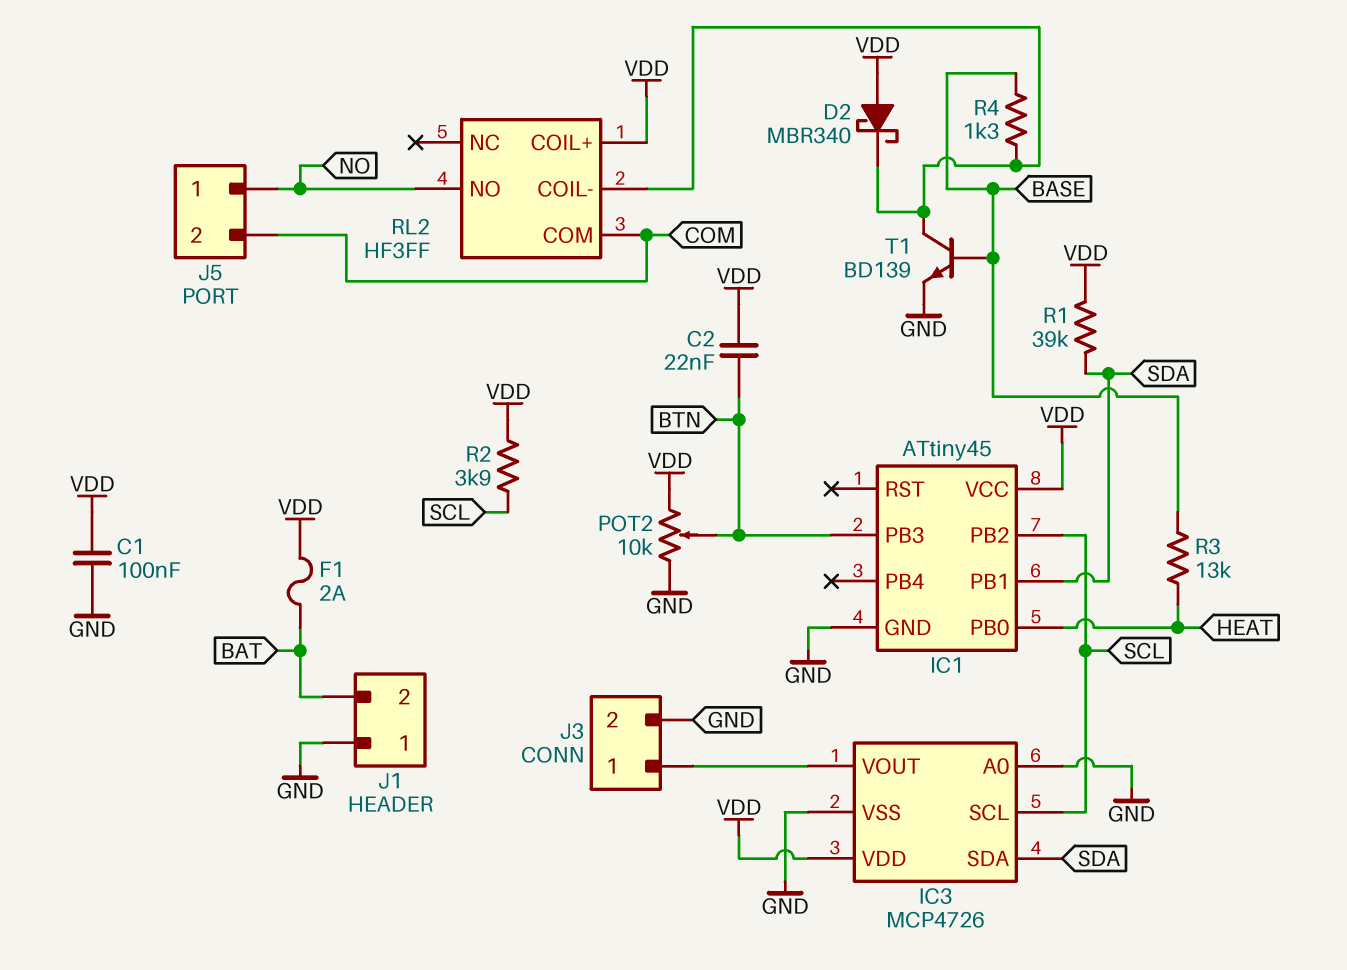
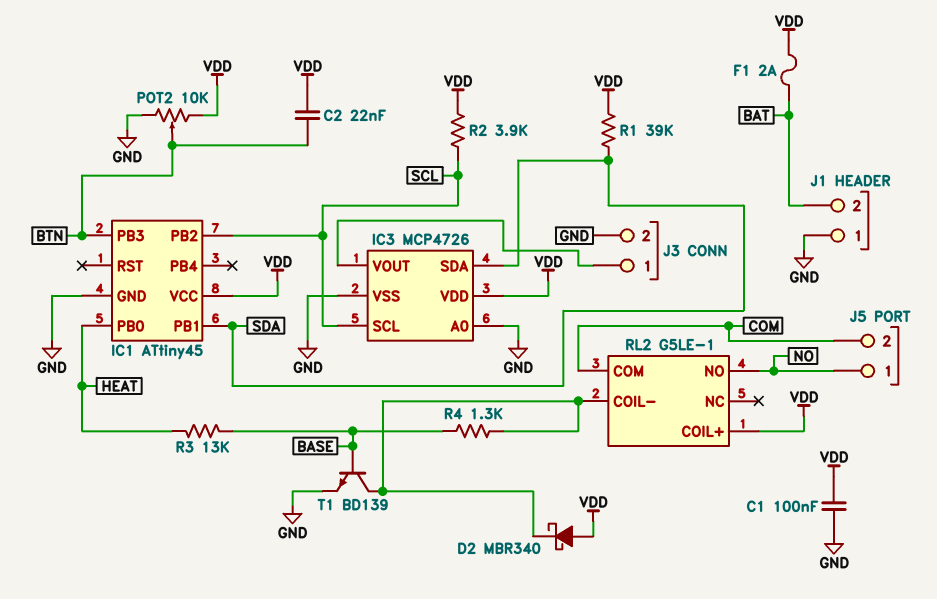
RL2: HF3FF -> G5LE-1

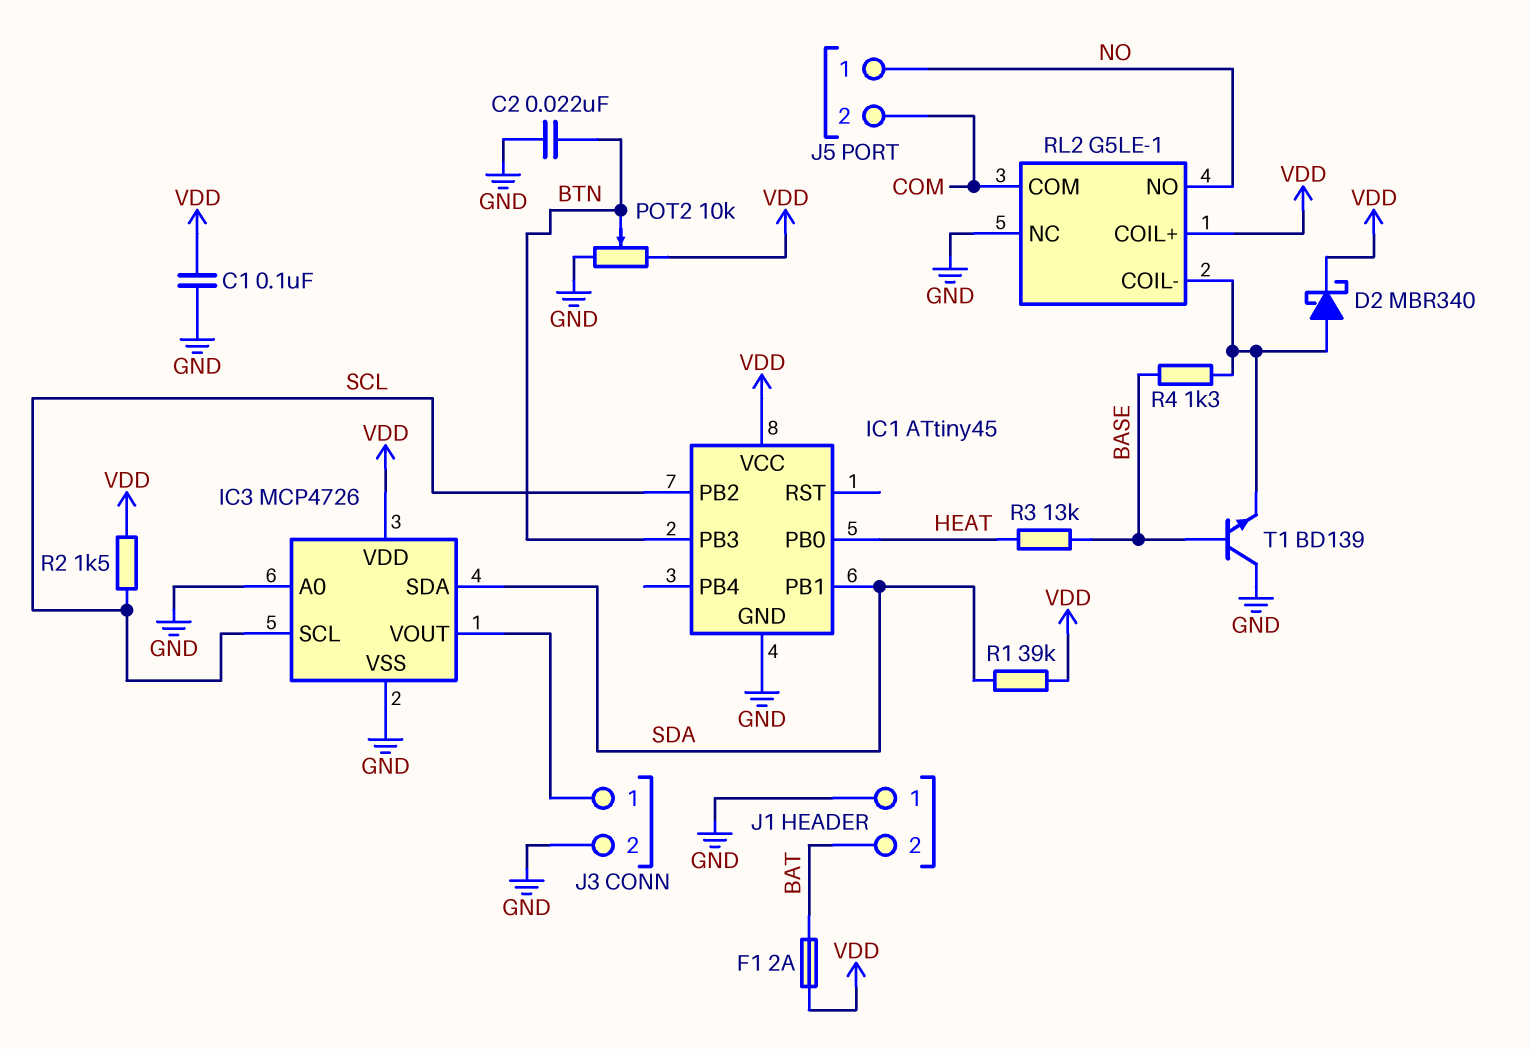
C2: 22nF (BTN, VDD) -> 22nF (BTN, GND)
D2: schottky MBR340 (A VDD, K RL2/COIL-) -> schottky MBR340 (A RL2/COIL-, K VDD)
R2: 3.9k (SCL, VDD) -> 1.5k (SCL, VDD)
RL2 pin NC: none -> GND
T1: NPN BD139 (B BASE, C RL2/COIL-, E GND) -> NPN BD139 (B BASE, C GND, E RL2/COIL-)

